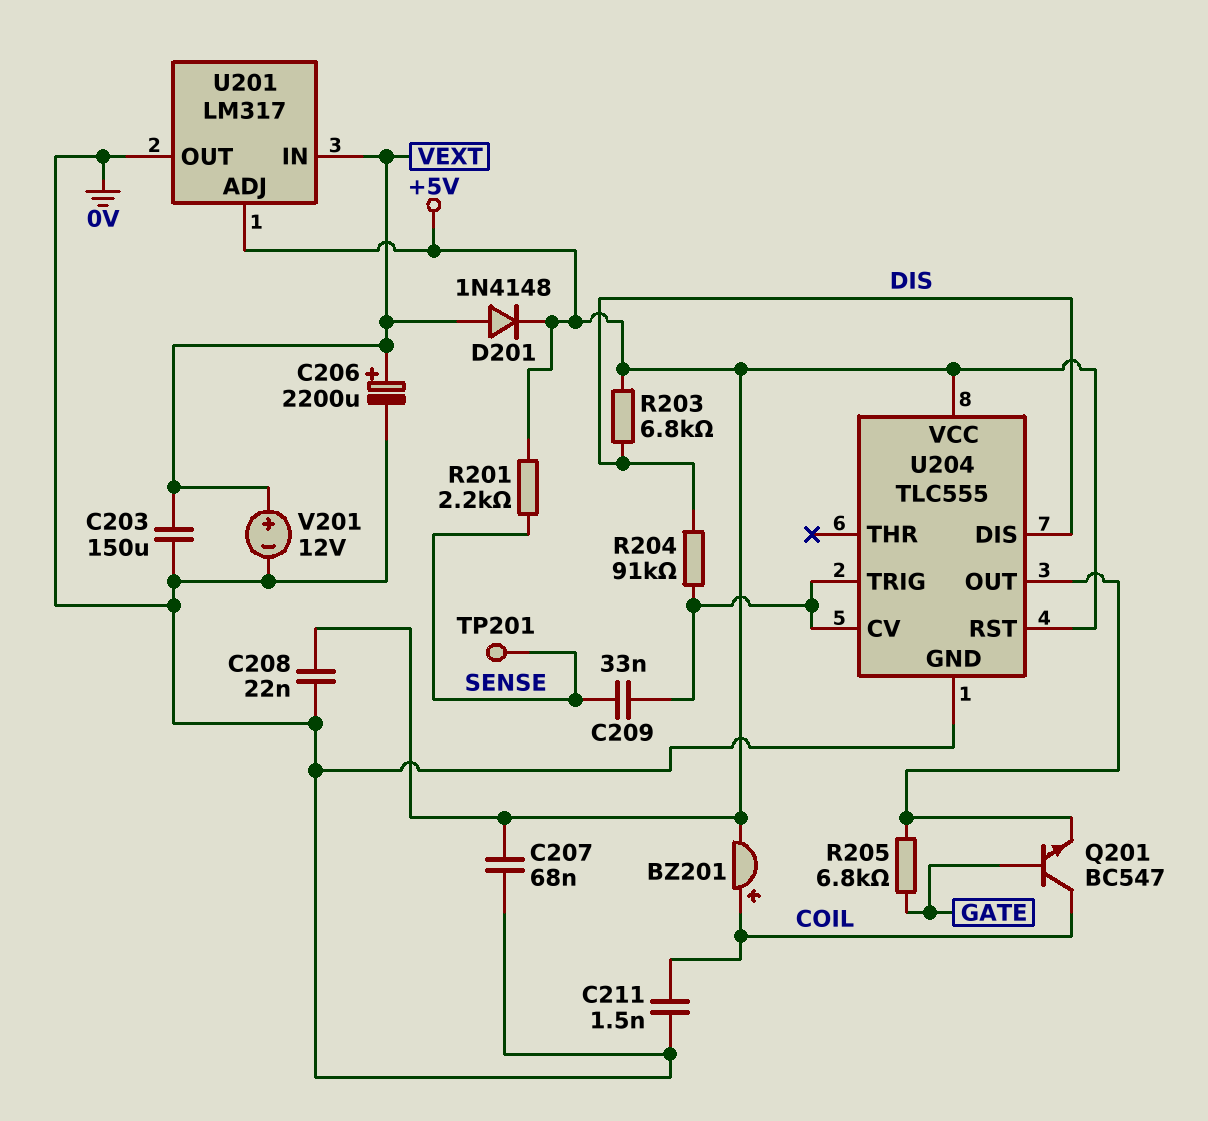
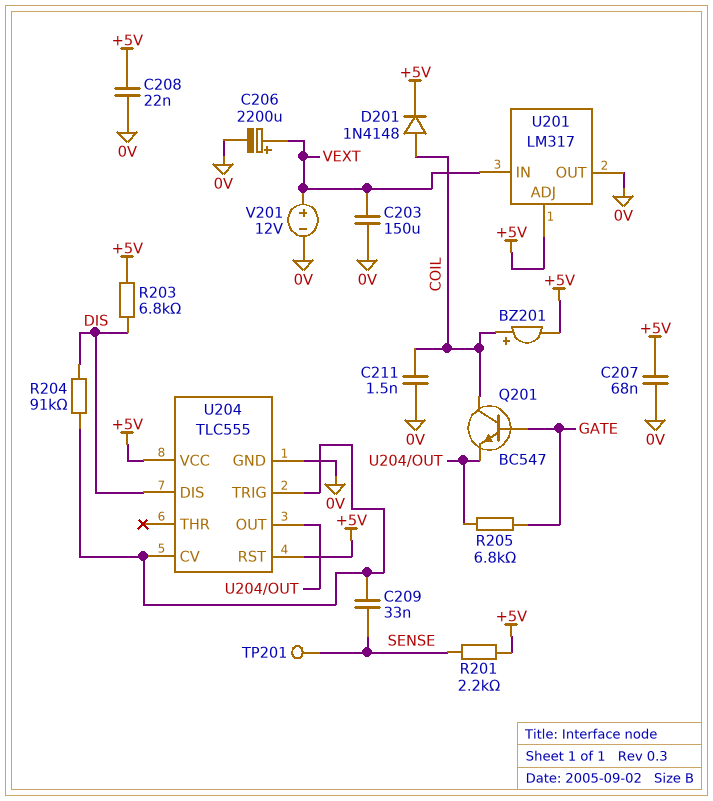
D201: diode 1N4148 (A VEXT, K +5V) -> diode 1N4148 (A COIL, K +5V)

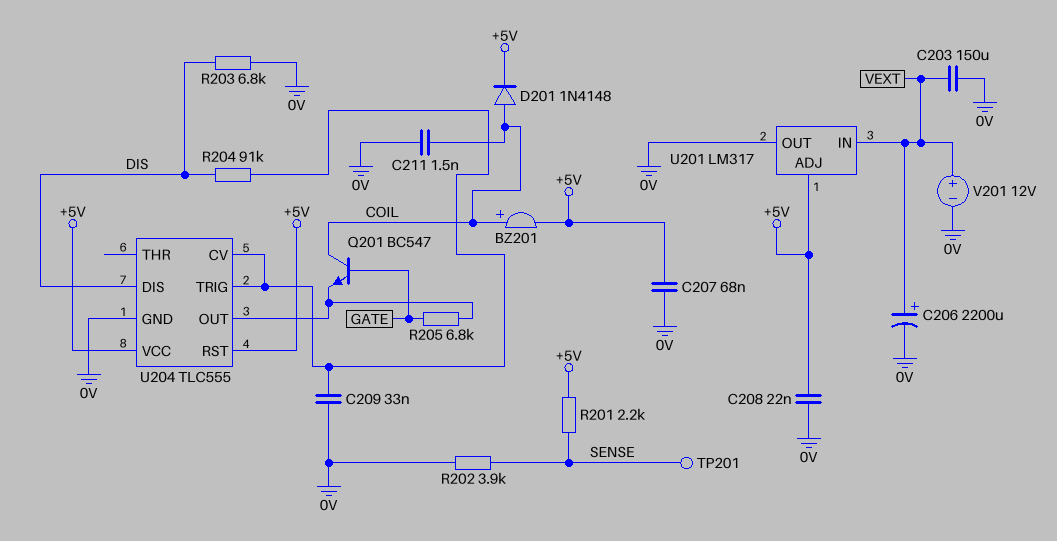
C209: 33nF (SENSE, U204/CV) -> 33nF (0V, U204/CV)
R202: none -> 3.9k (0V, SENSE)
R203: 6.8k (+5V, DIS) -> 6.8k (0V, DIS)

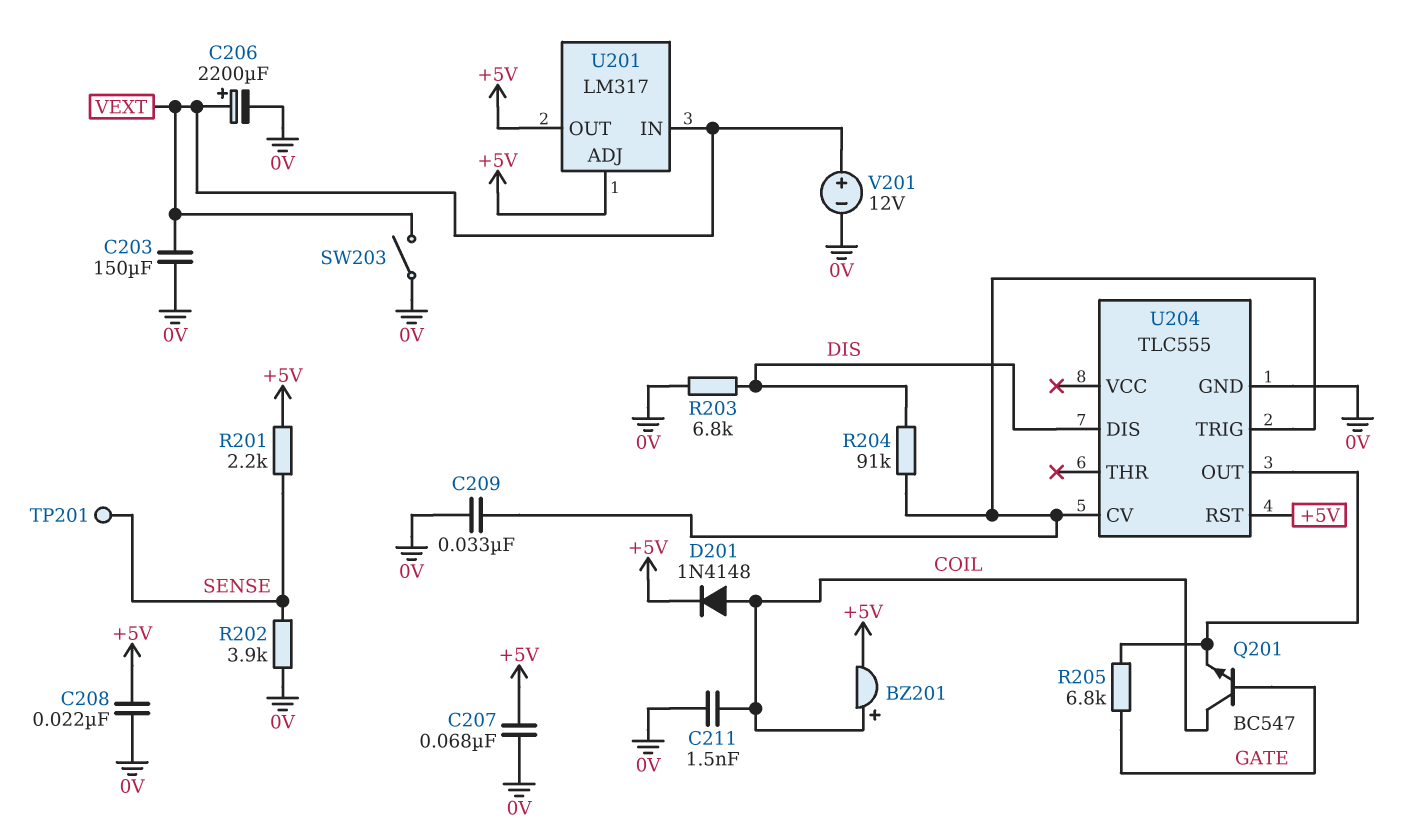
SW203: none -> switch (0V, VEXT)
U201 pin OUT: 0V -> +5V
U204 pin VCC: +5V -> none

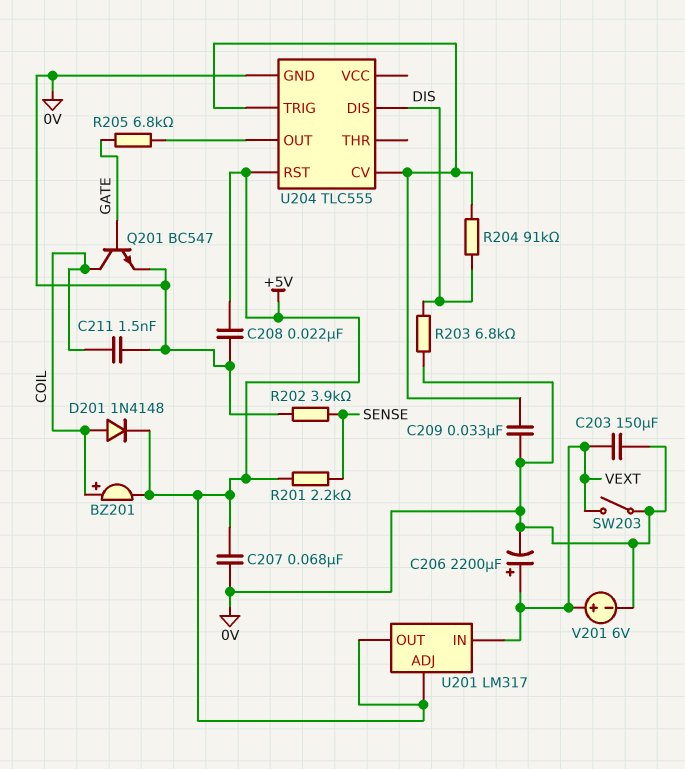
Q201: NPN BC547 (B GATE, C COIL, E U204/OUT) -> NPN BC547 (B GATE, C COIL, E 0V)
TP201: test point (SENSE) -> none
V201: 12V (plus VEXT, minus 0V) -> 6V (plus VEXT, minus 0V)

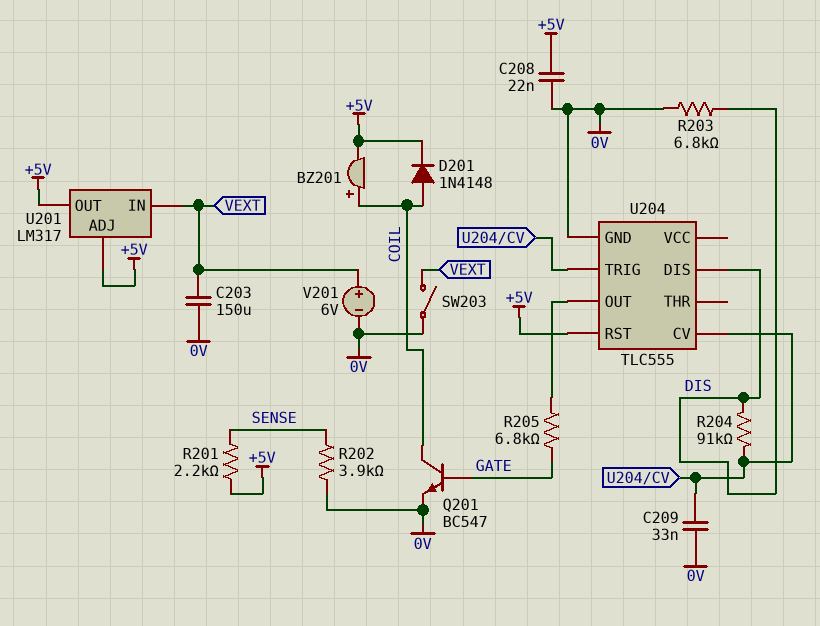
C206: 2200uF (plus VEXT, minus 0V) -> none
C207: 68nF (+5V, 0V) -> none
C211: 1.5nF (0V, COIL) -> none

